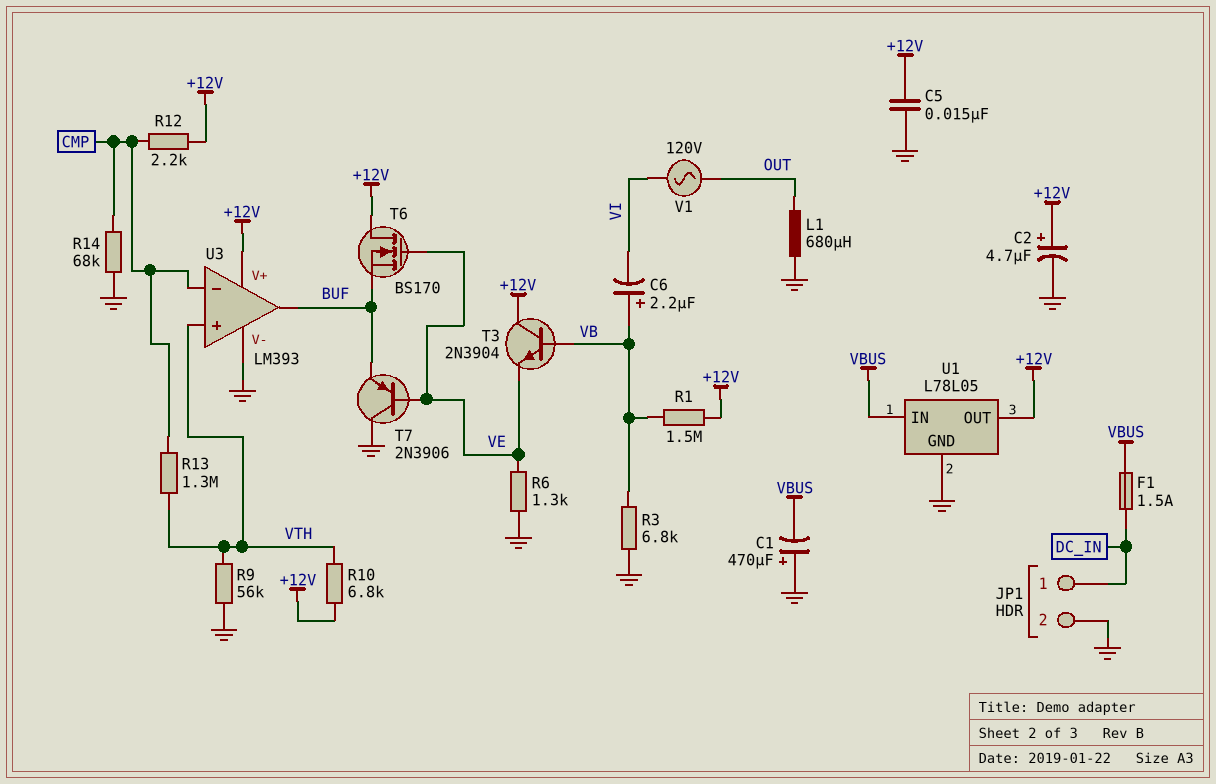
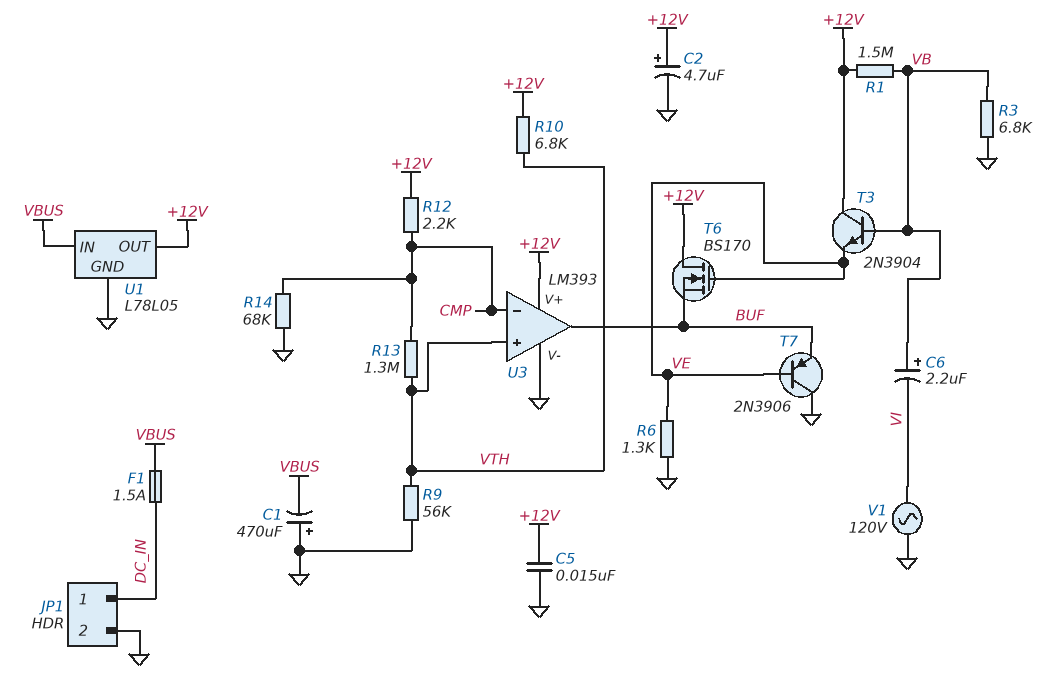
L1: 680uH (GND, OUT) -> none
V1: AC 120V (OUT, VI) -> AC 120V (GND, VI)

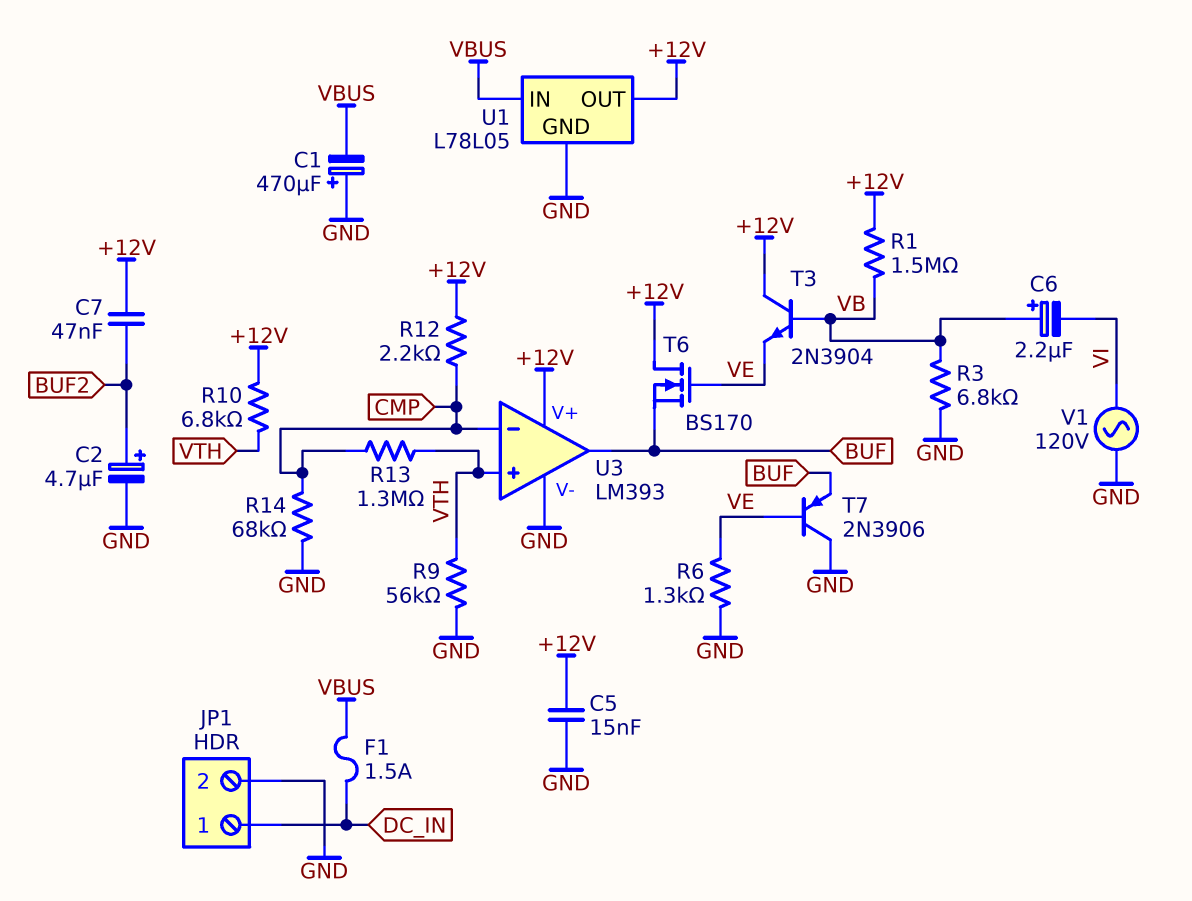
C2: 4.7uF (plus +12V, minus GND) -> 4.7uF (plus BUF2, minus GND)
C7: none -> 47nF (+12V, BUF2)

